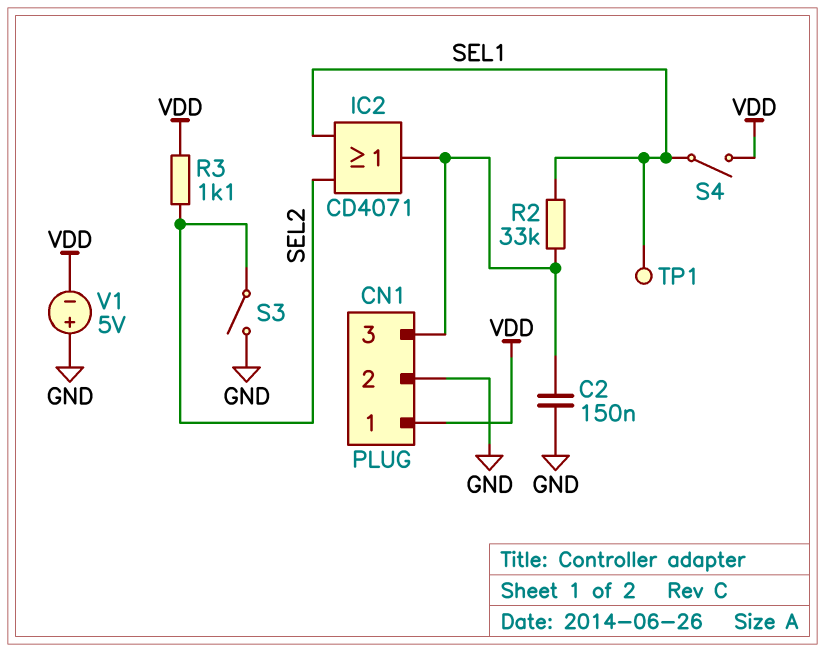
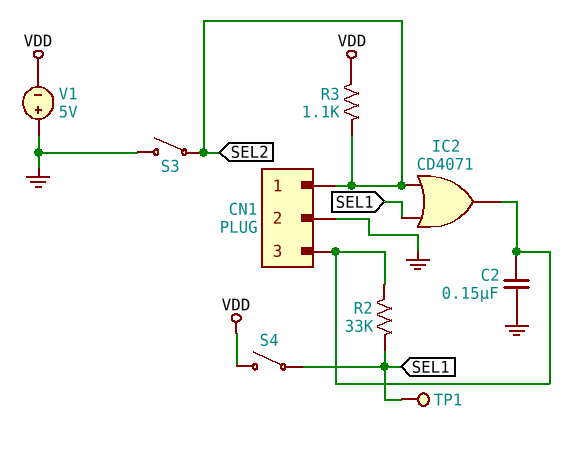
CN1 pin 1: VDD -> SEL2

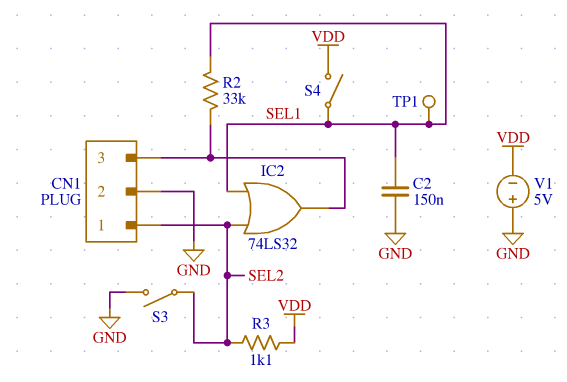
C2: 150nF (CN1/3, GND) -> 150nF (GND, SEL1)
IC2: OR CD4071 (in SEL1, in SEL2, out CN1/3) -> OR 74LS32 (in SEL1, in SEL2, out CN1/3)

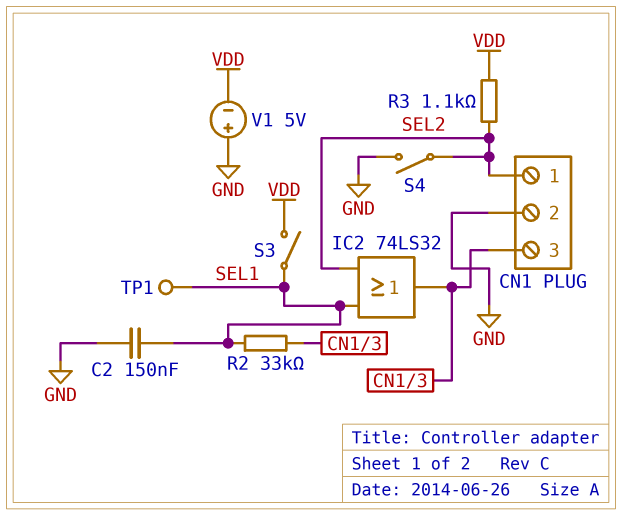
S3: switch (GND, SEL2) -> switch (SEL1, VDD)
S4: switch (SEL1, VDD) -> switch (GND, SEL2)

